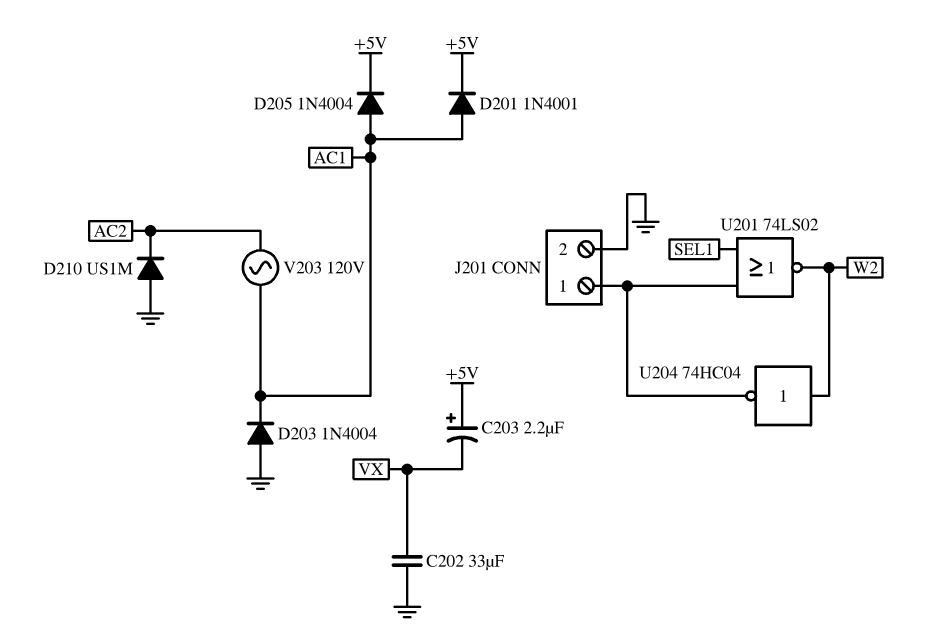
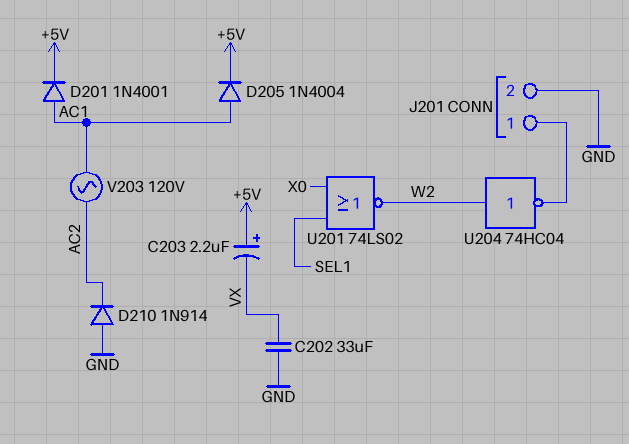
D203: diode 1N4004 (A GND, K AC1) -> none
D210: diode US1M (A GND, K AC2) -> diode 1N914 (A GND, K AC2)
U201: NOR 74LS02 (in J201/1, in SEL1, out W2) -> NOR 74LS02 (in SEL1, in X0, out W2)

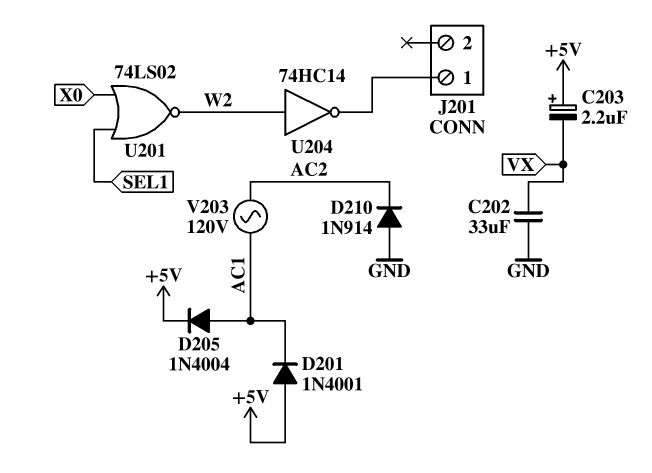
D201: diode 1N4001 (A AC1, K +5V) -> diode 1N4001 (A +5V, K AC1)
J201 pin 2: GND -> none
U204: NOT 74HC04 (in W2, out J201/1) -> NOT 74HC14 (in W2, out J201/1)

